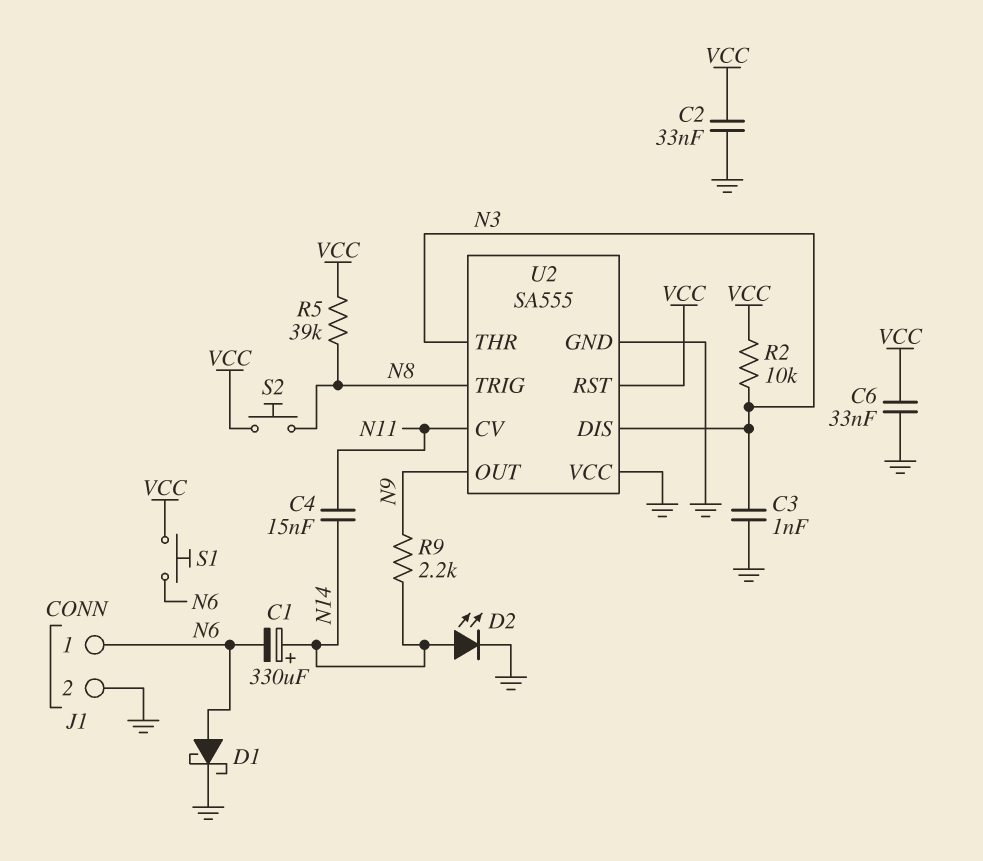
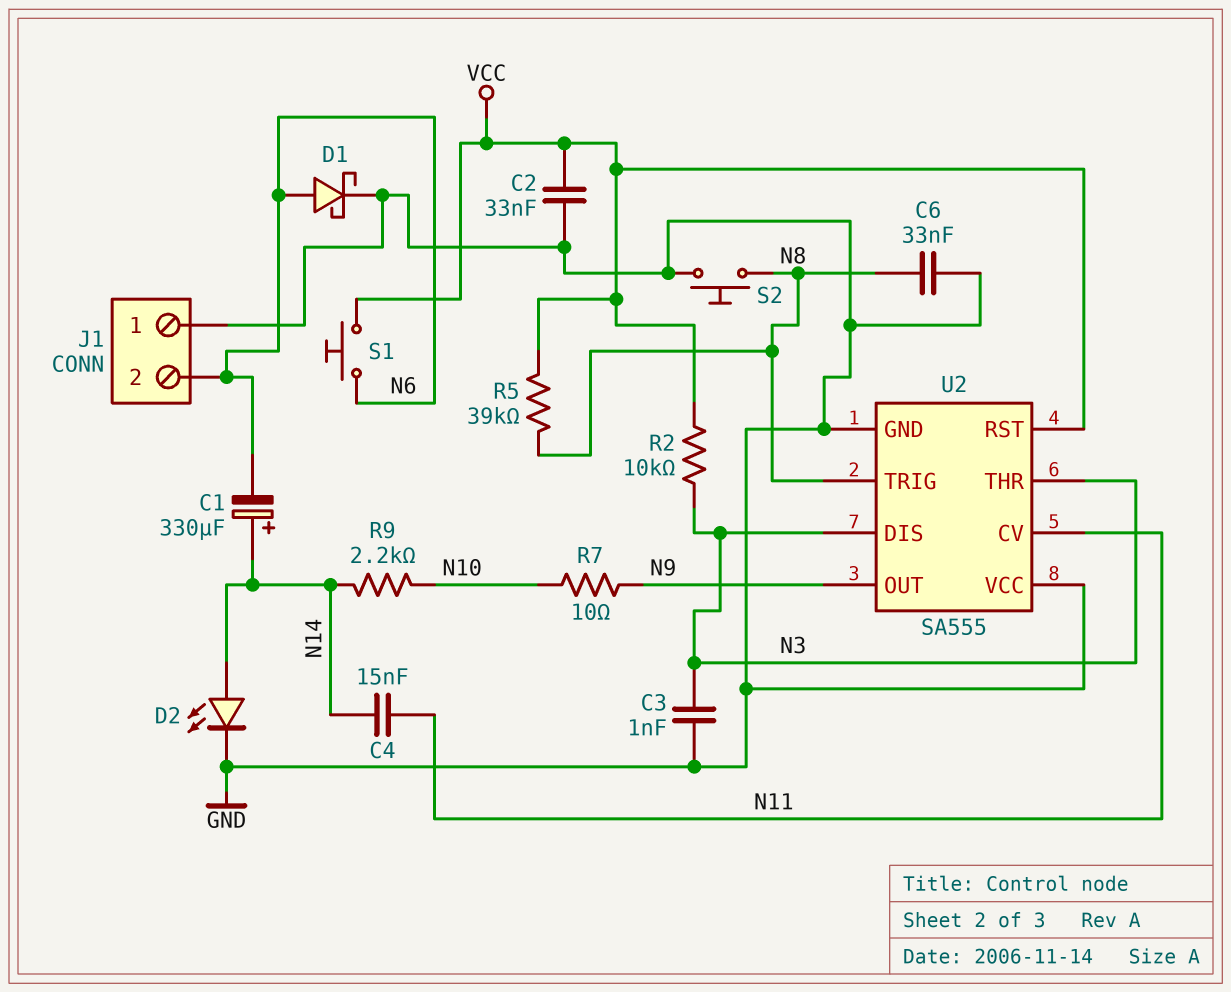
C6: 33nF (GND, VCC) -> 33nF (GND, N8)
J1 pin 1: N6 -> GND
J1 pin 2: GND -> N6
R7: none -> 10 (N9, N10)
R9: 2.2k (N9, N14) -> 2.2k (N10, N14)
S2: button (N8, VCC) -> button (GND, N8)

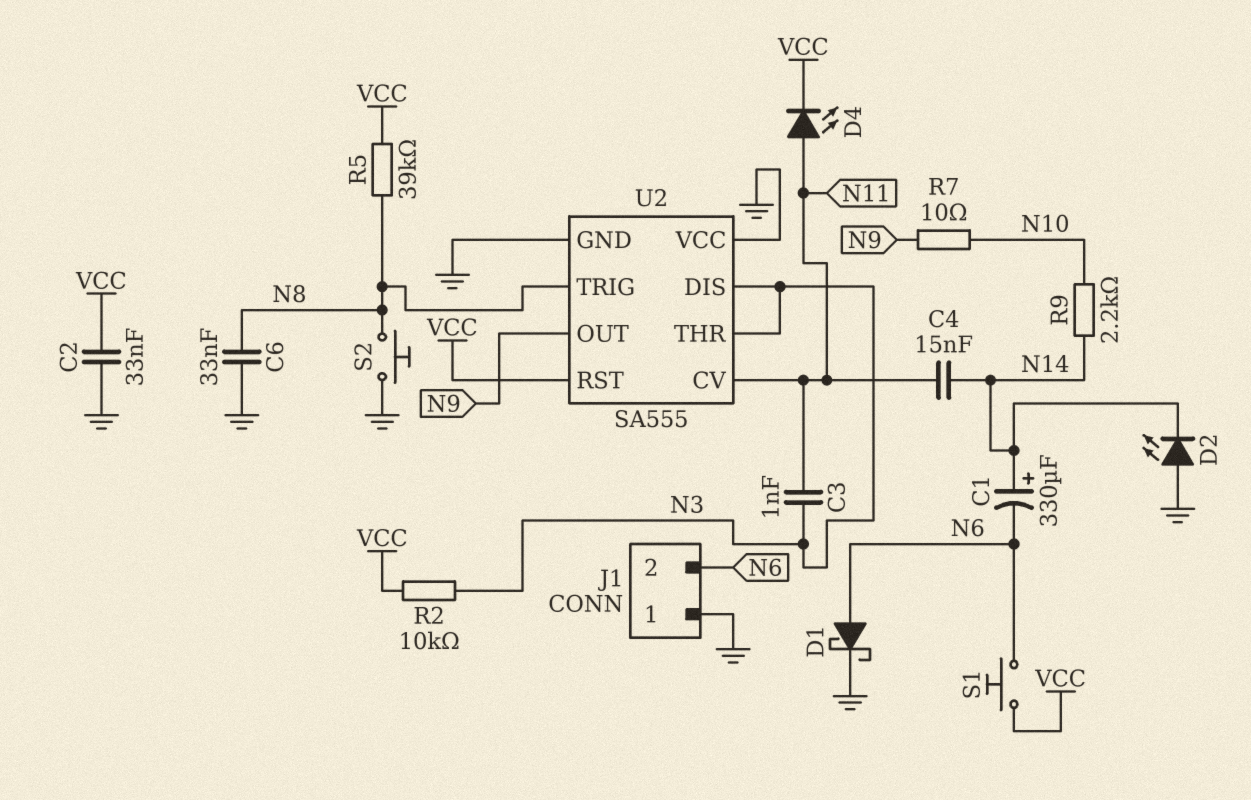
C3: 1nF (GND, N3) -> 1nF (N3, N11)
D2: LED (A N14, K GND) -> LED (A GND, K N14)
D4: none -> LED (A N11, K VCC)

